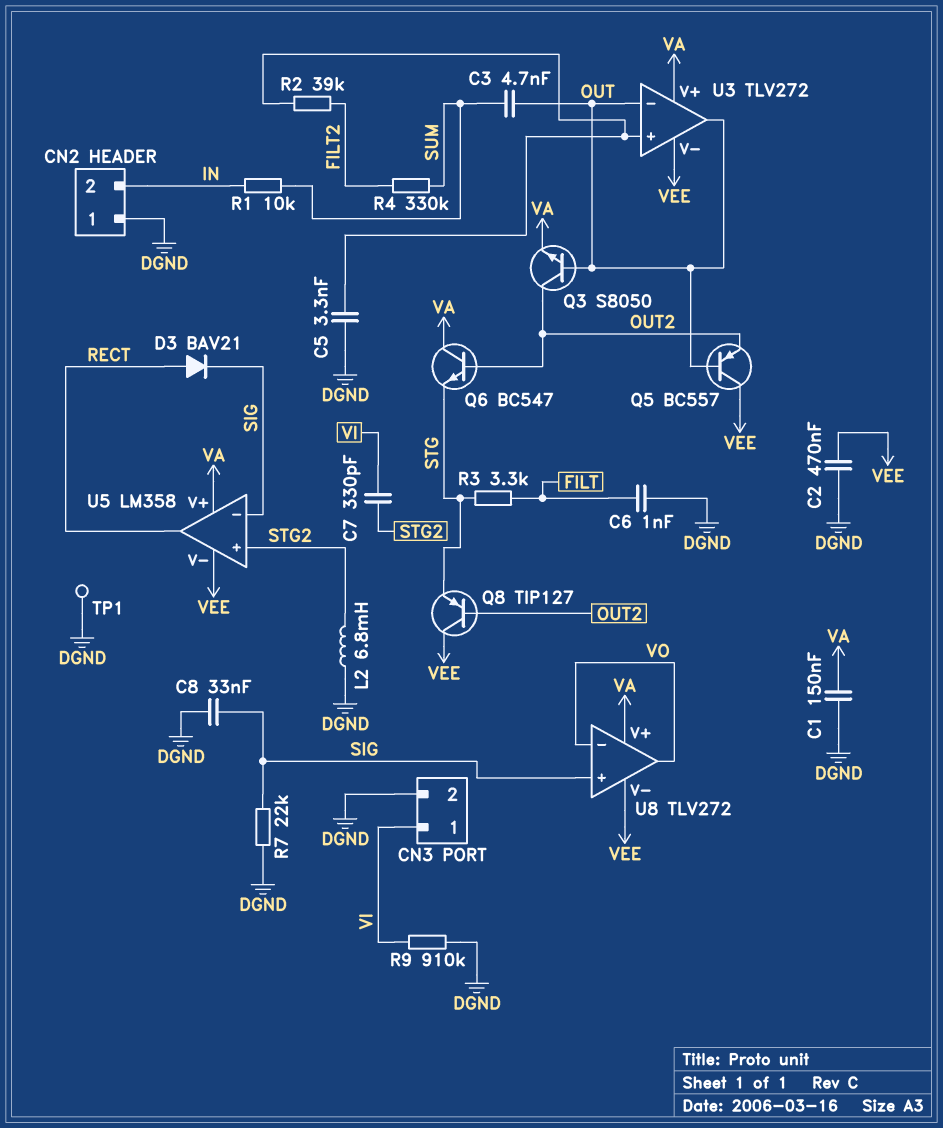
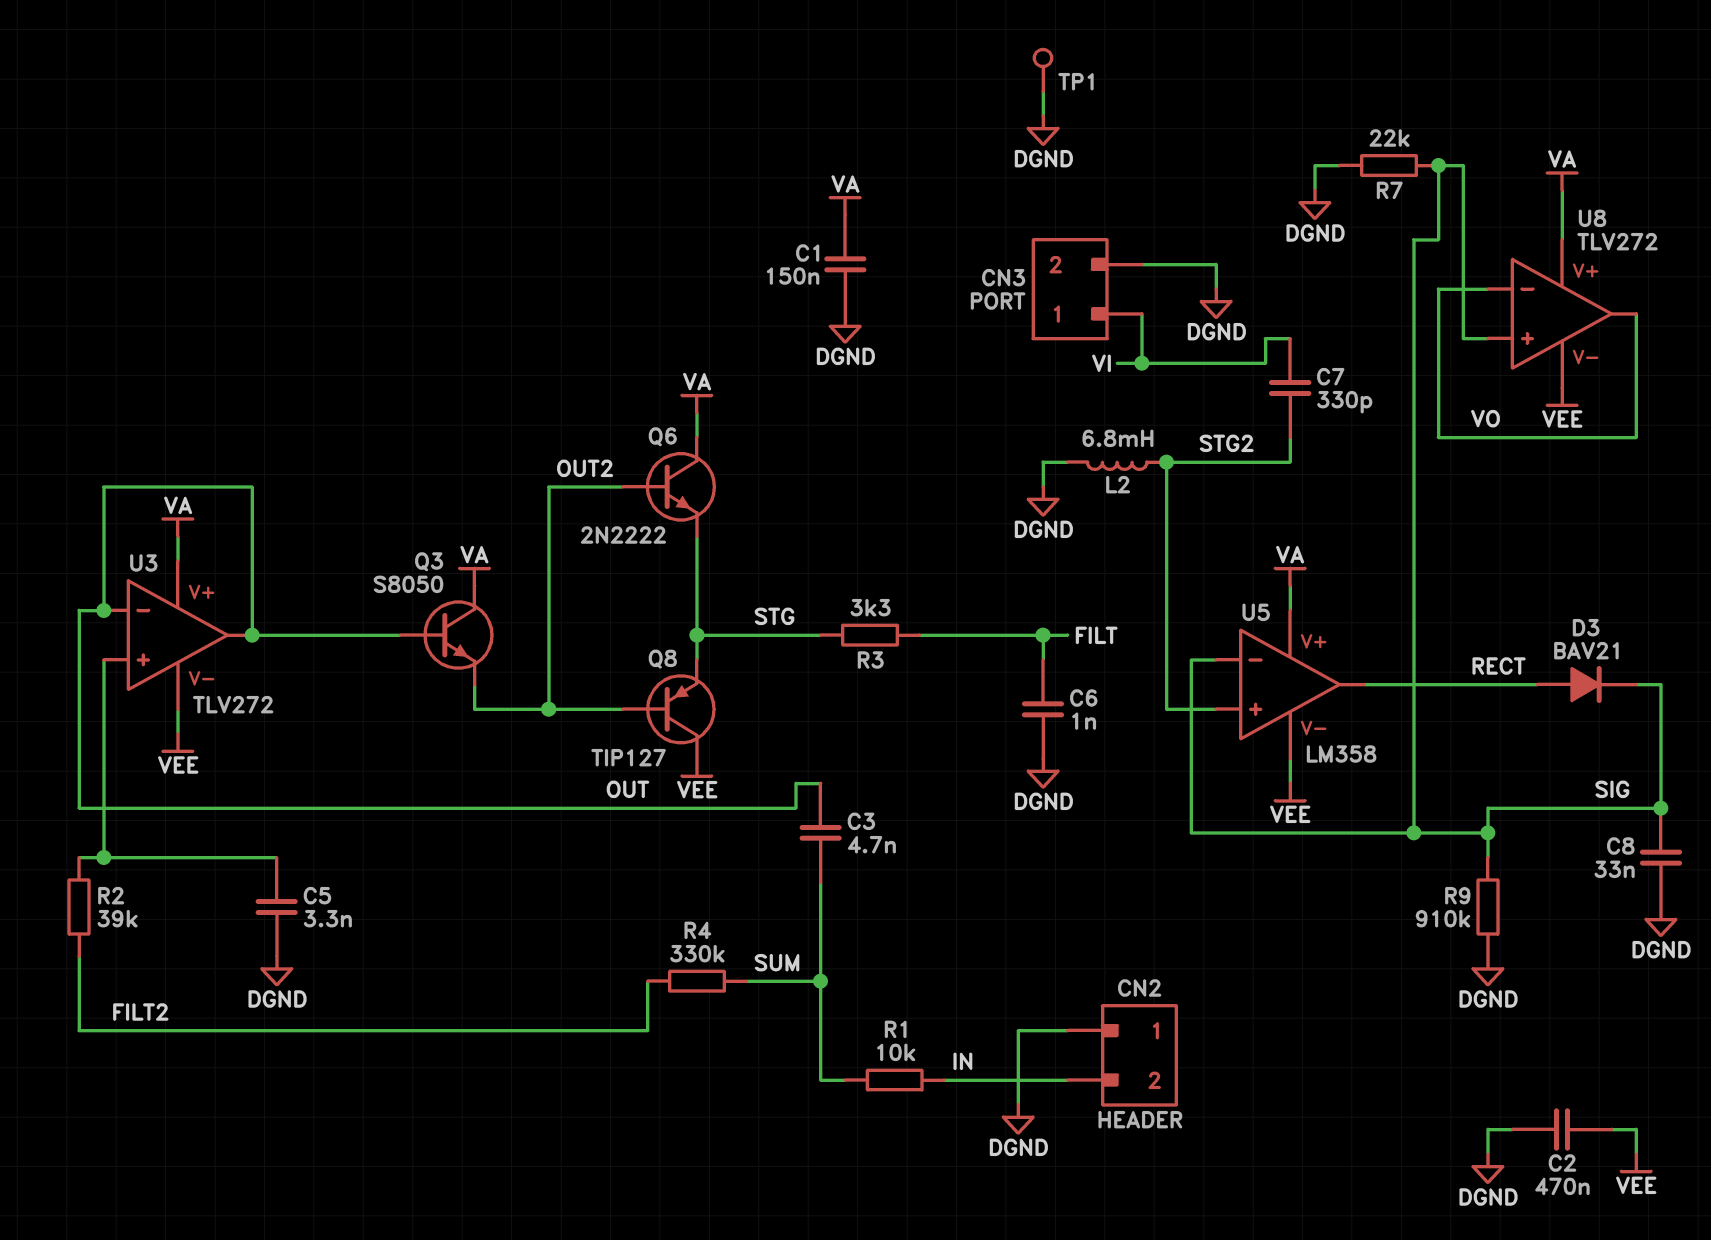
Q3: NPN S8050 (B OUT, C OUT2, E VA) -> NPN S8050 (B OUT, C VA, E OUT2)
Q5: PNP BC557 (B OUT, C VEE, E OUT2) -> none
Q6: NPN BC547 (B OUT2, C VA, E STG) -> NPN 2N2222 (B OUT2, C VA, E STG)
R9: 910k (DGND, VI) -> 910k (DGND, SIG)

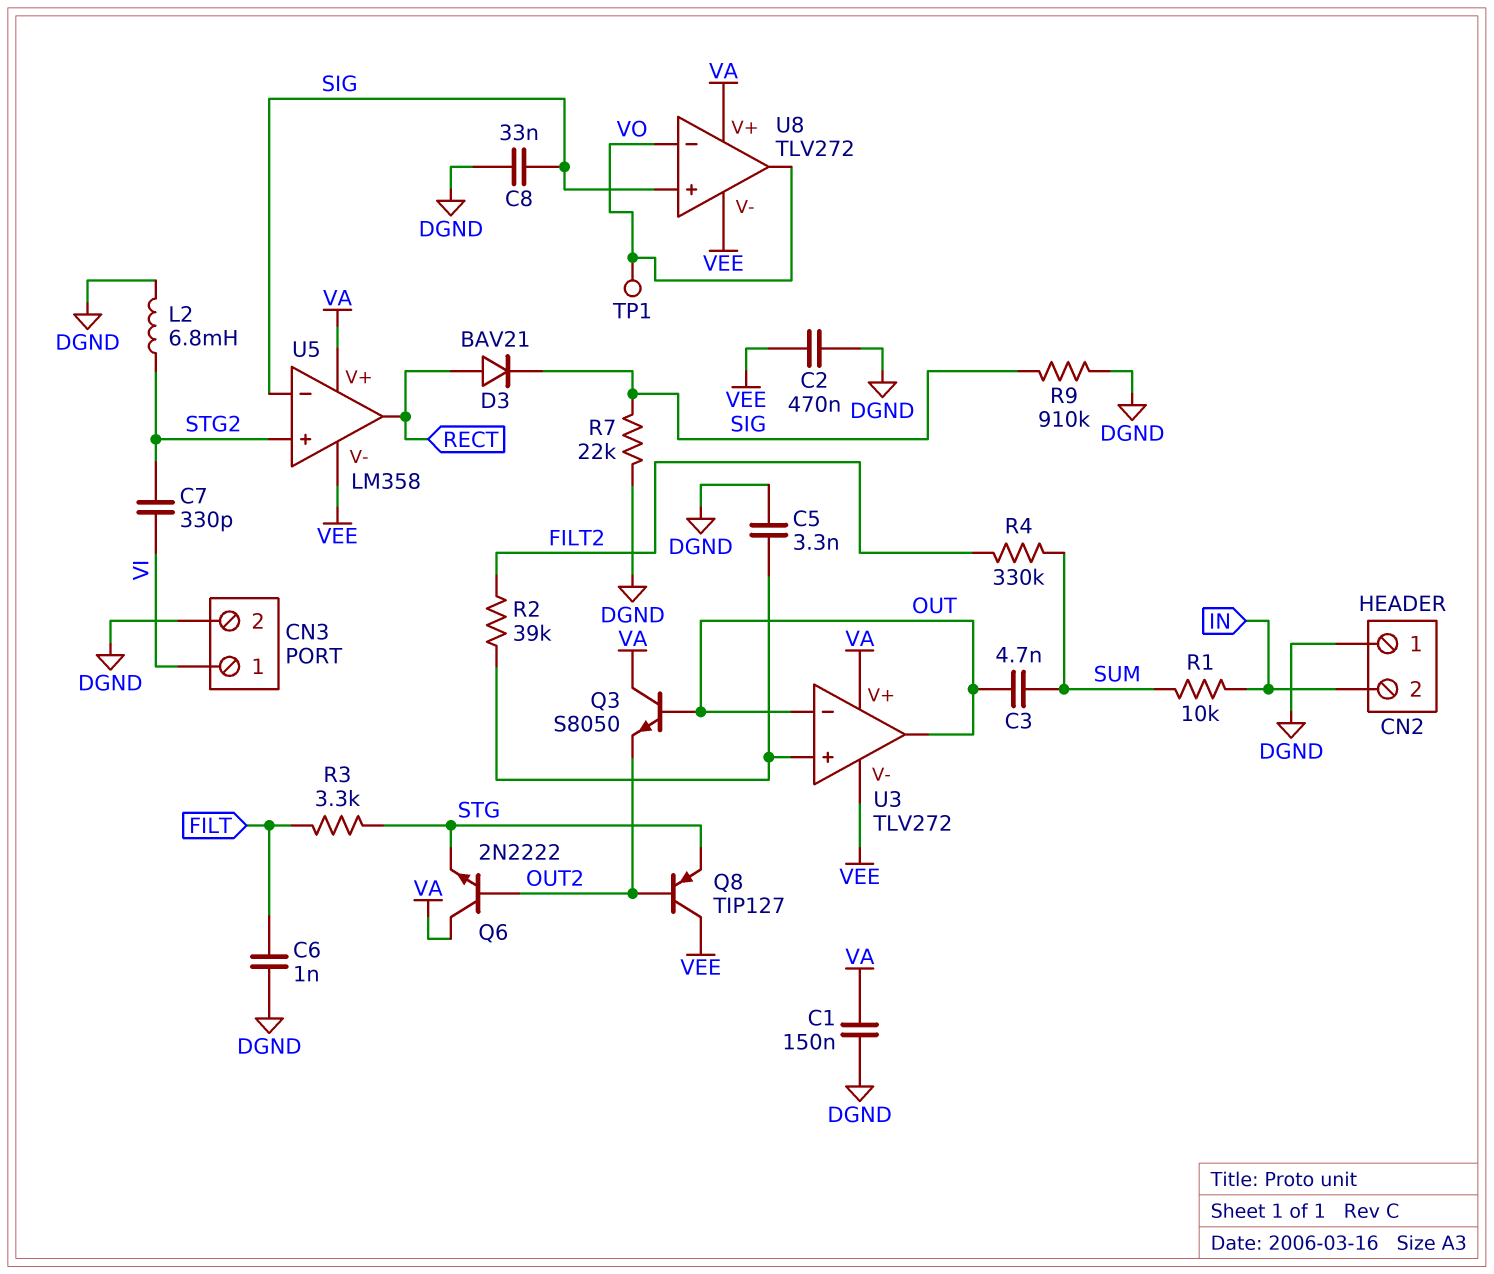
TP1: test point (DGND) -> test point (VO)

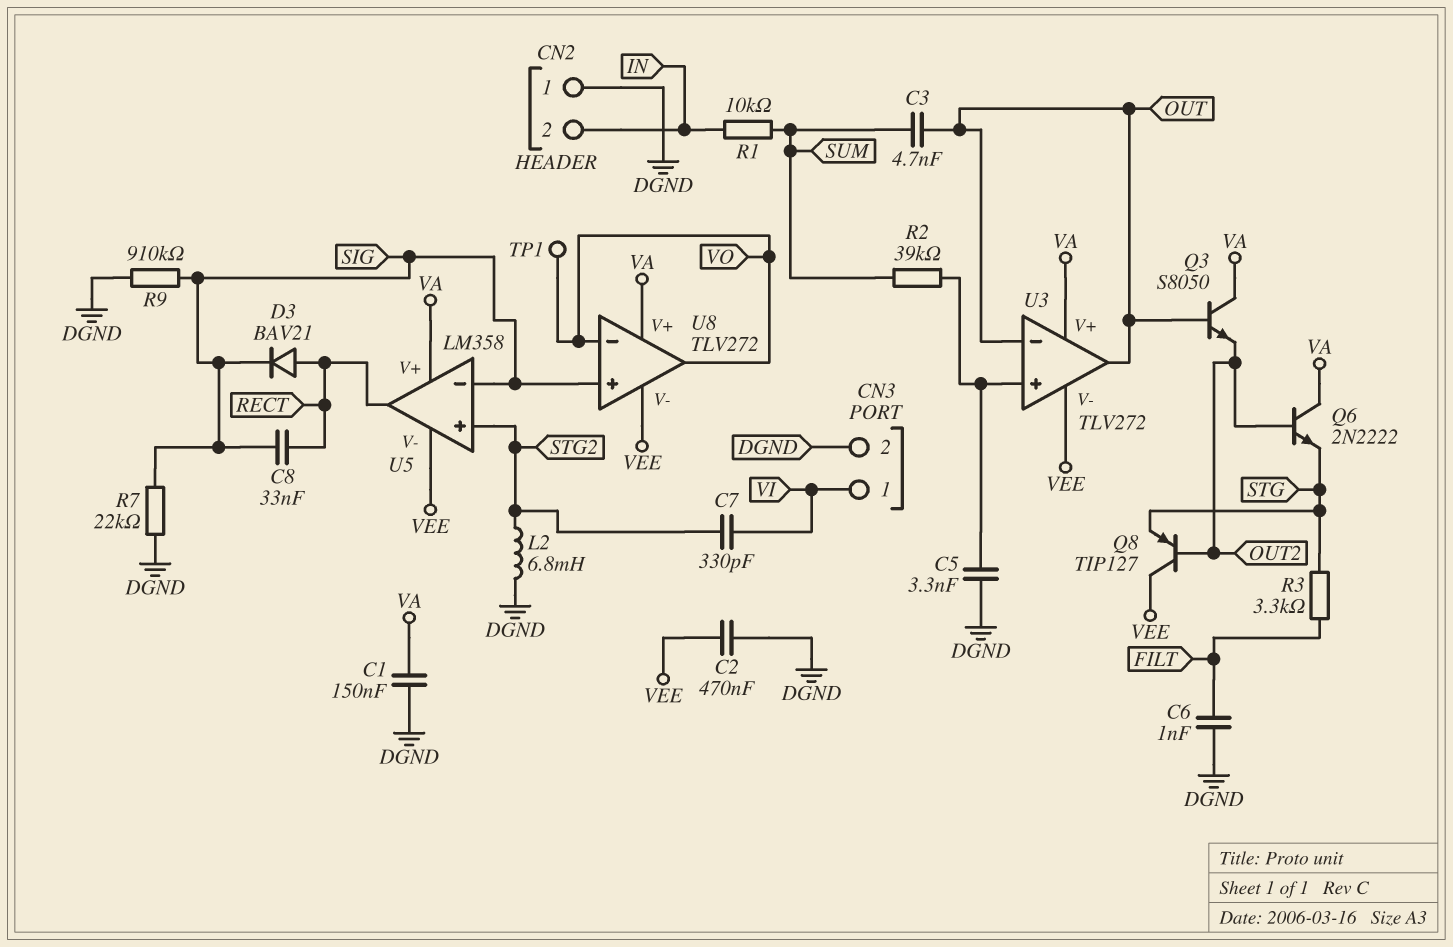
C8: 33nF (DGND, SIG) -> 33nF (RECT, SIG)
R2: 39k (FILT2, U3/in+) -> 39k (SUM, U3/in+)
R4: 330k (FILT2, SUM) -> none

